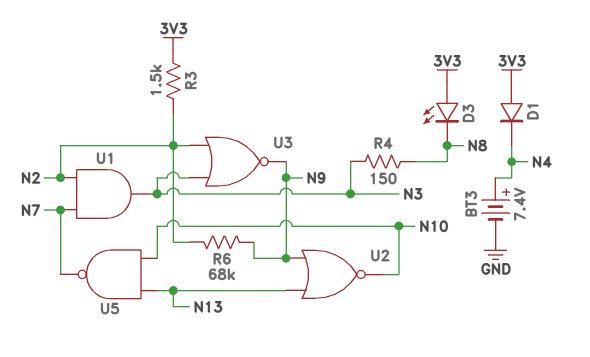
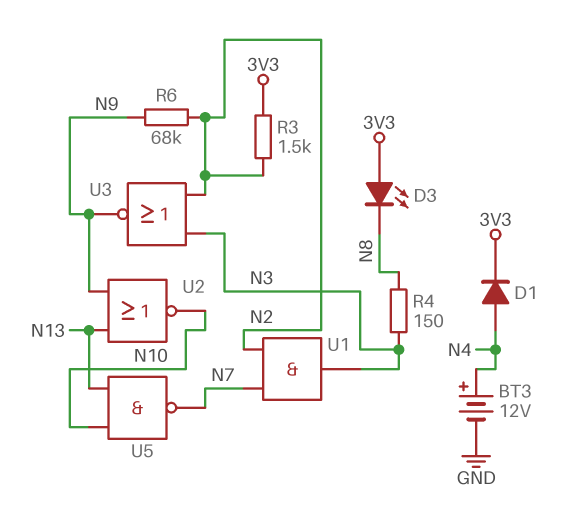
BT3: 7.4V (plus N4, minus GND) -> 12V (plus N4, minus GND)
D1: diode (A 3V3, K N4) -> diode (A N4, K 3V3)

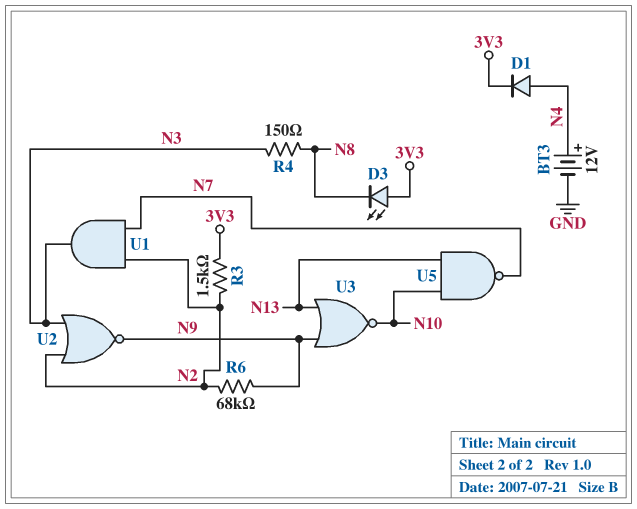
U2: NOR (in N9, in N13, out N10) -> NOR (in N2, in N3, out N9)
U3: NOR (in N2, in N3, out N9) -> NOR (in N9, in N13, out N10)

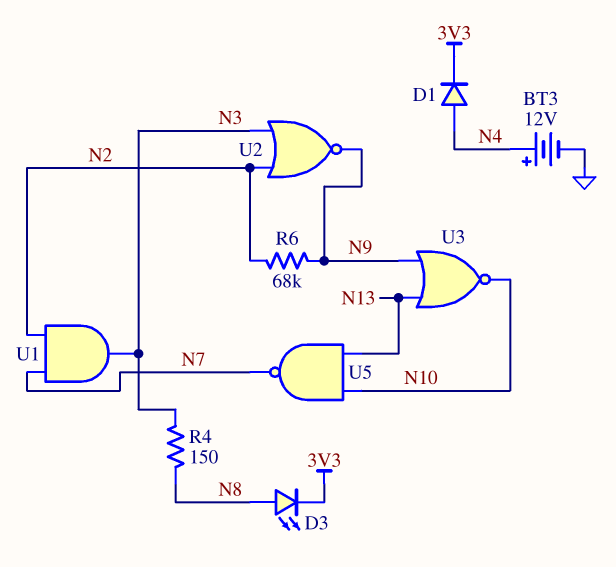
D3: LED (A 3V3, K N8) -> LED (A N8, K 3V3)
R3: 1.5k (3V3, N2) -> none

